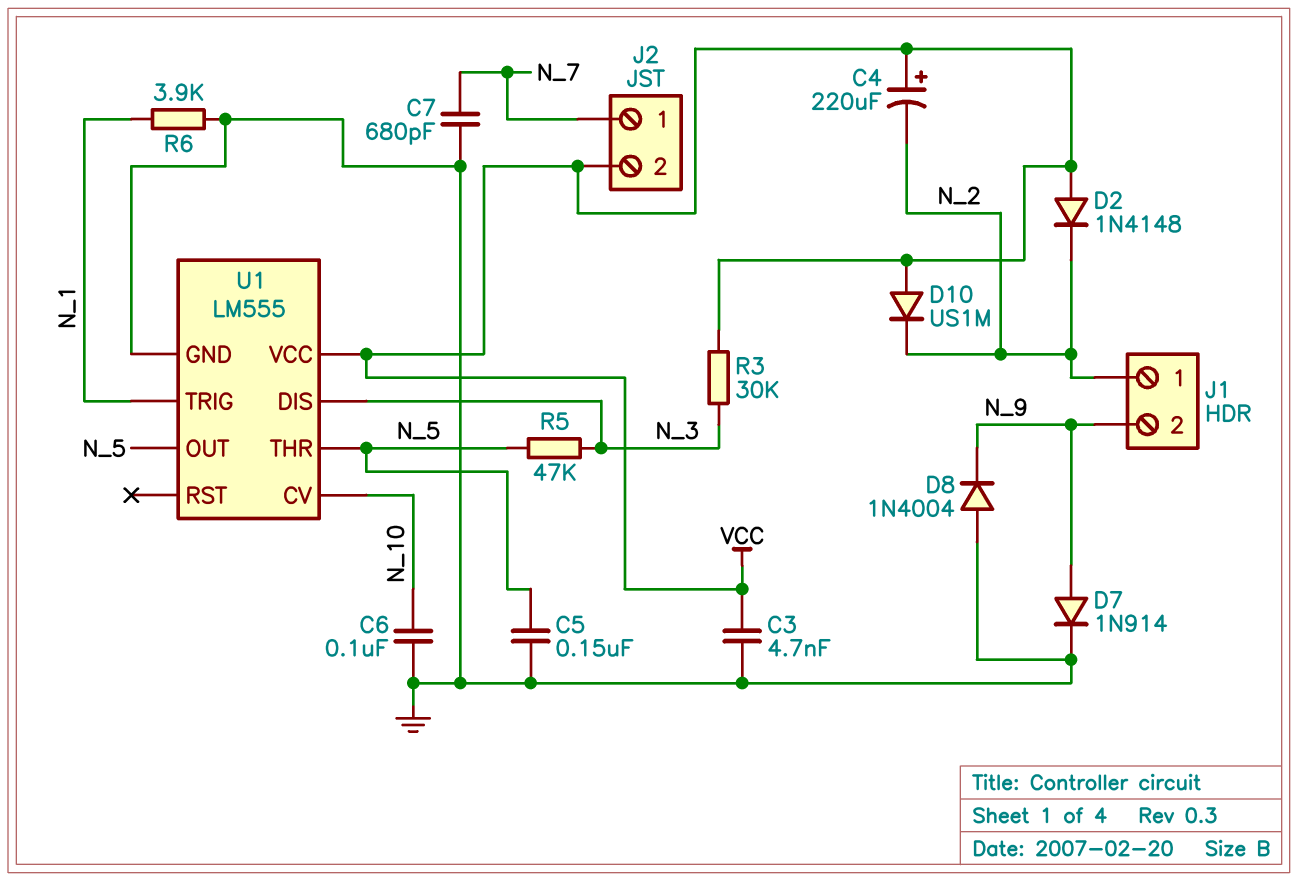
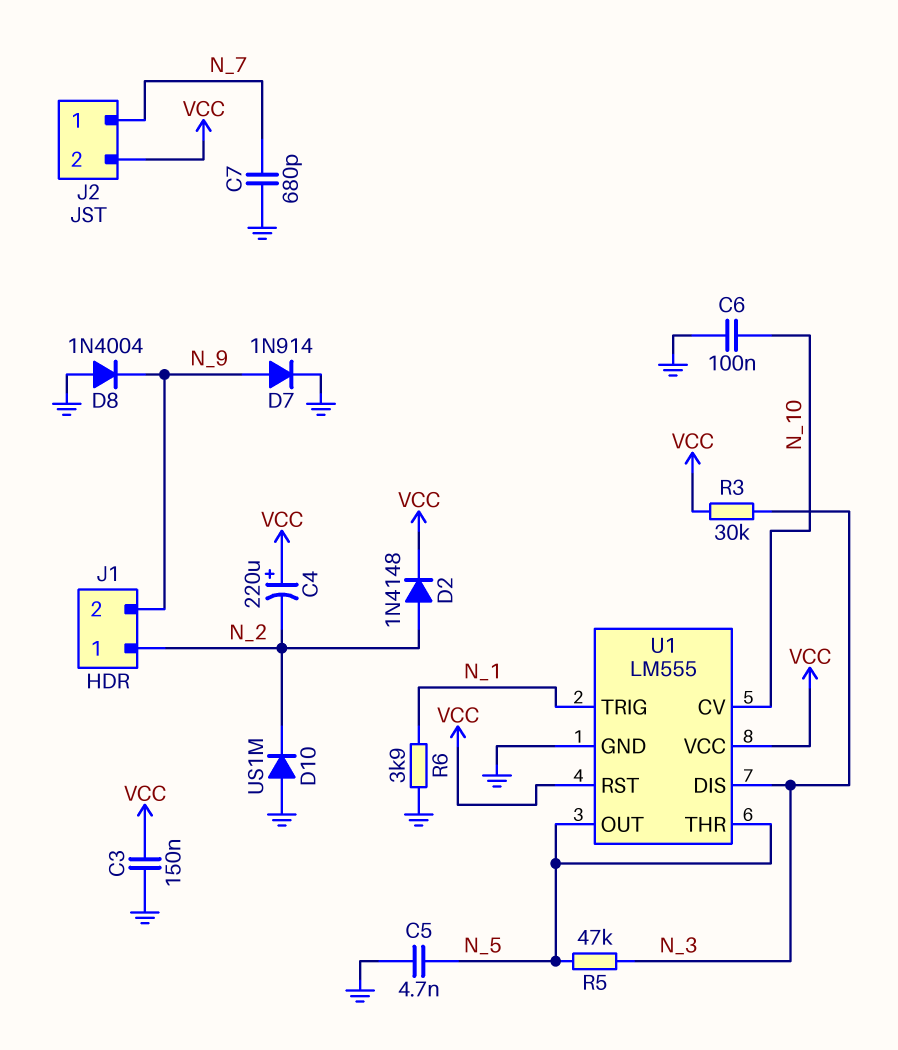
C3: 4.7nF (GND, VCC) -> 150nF (GND, VCC)
C5: 150nF (GND, N_5) -> 4.7nF (GND, N_5)
D2: diode 1N4148 (A VCC, K N_2) -> diode 1N4148 (A N_2, K VCC)
D10: diode US1M (A VCC, K N_2) -> diode US1M (A GND, K N_2)
U1 pin RST: none -> VCC

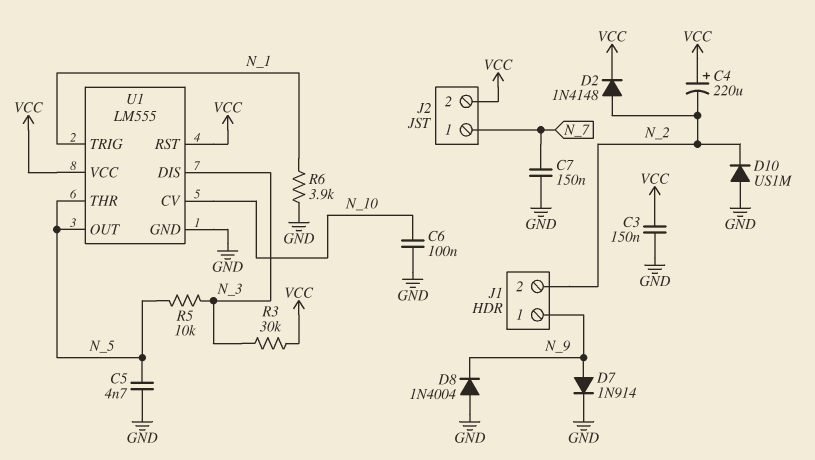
C7: 680pF (GND, N_7) -> 150nF (GND, N_7)
J1 pin 1: N_2 -> N_9
J1 pin 2: N_9 -> N_2
R5: 47k (N_3, N_5) -> 10k (N_3, N_5)

